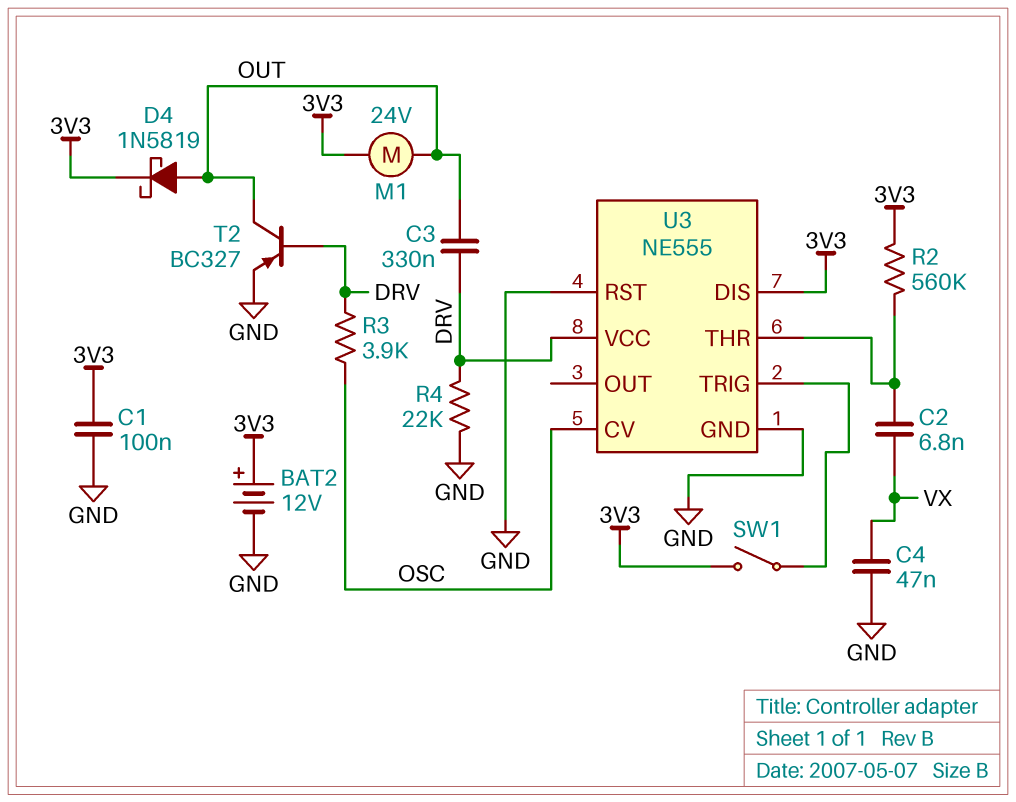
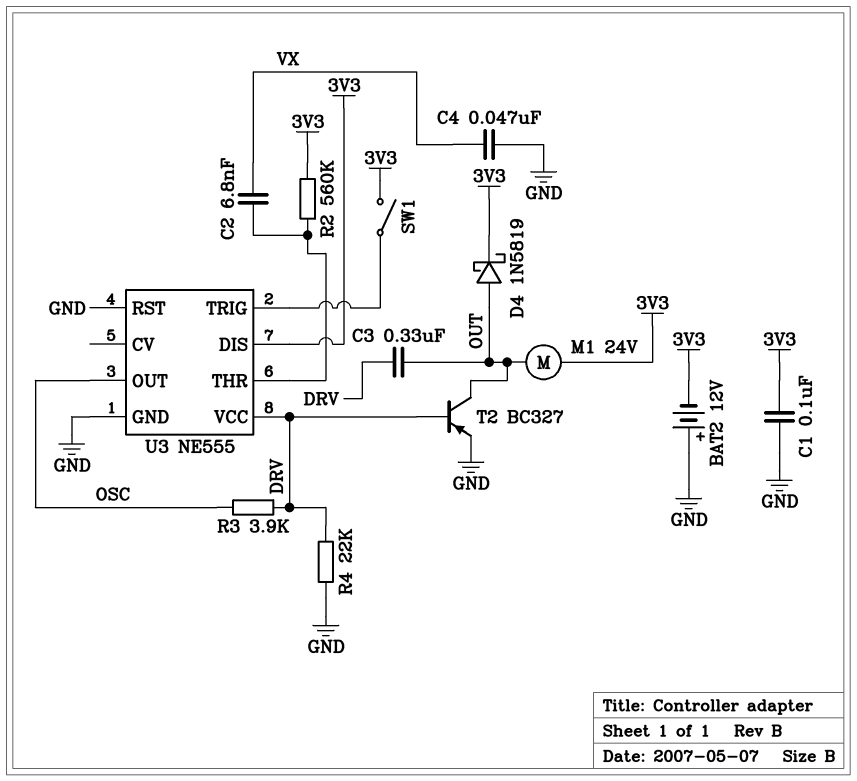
BAT2: 12V (plus 3V3, minus GND) -> 12V (plus GND, minus 3V3)
U3 pin CV: OSC -> none
U3 pin OUT: none -> OSC

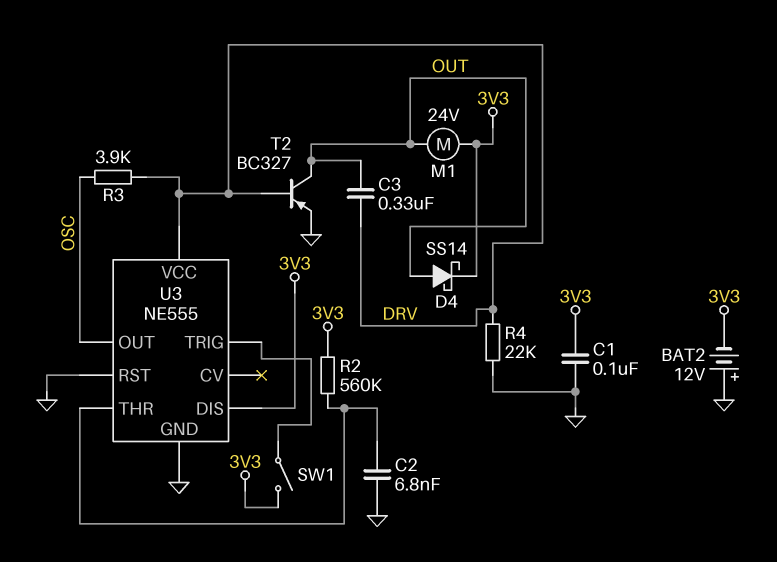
C2: 6.8nF (U3/THR, VX) -> 6.8nF (GND, U3/THR)
C4: 47nF (GND, VX) -> none
D4: schottky 1N5819 (A OUT, K 3V3) -> schottky SS14 (A OUT, K 3V3)

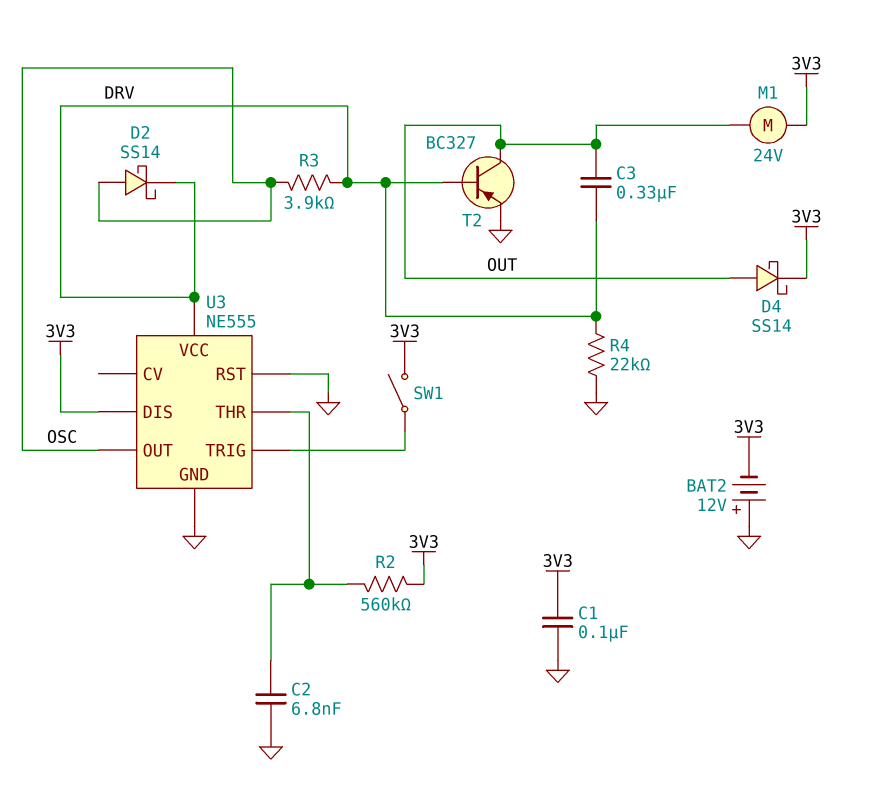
D2: none -> schottky SS14 (A OSC, K DRV)

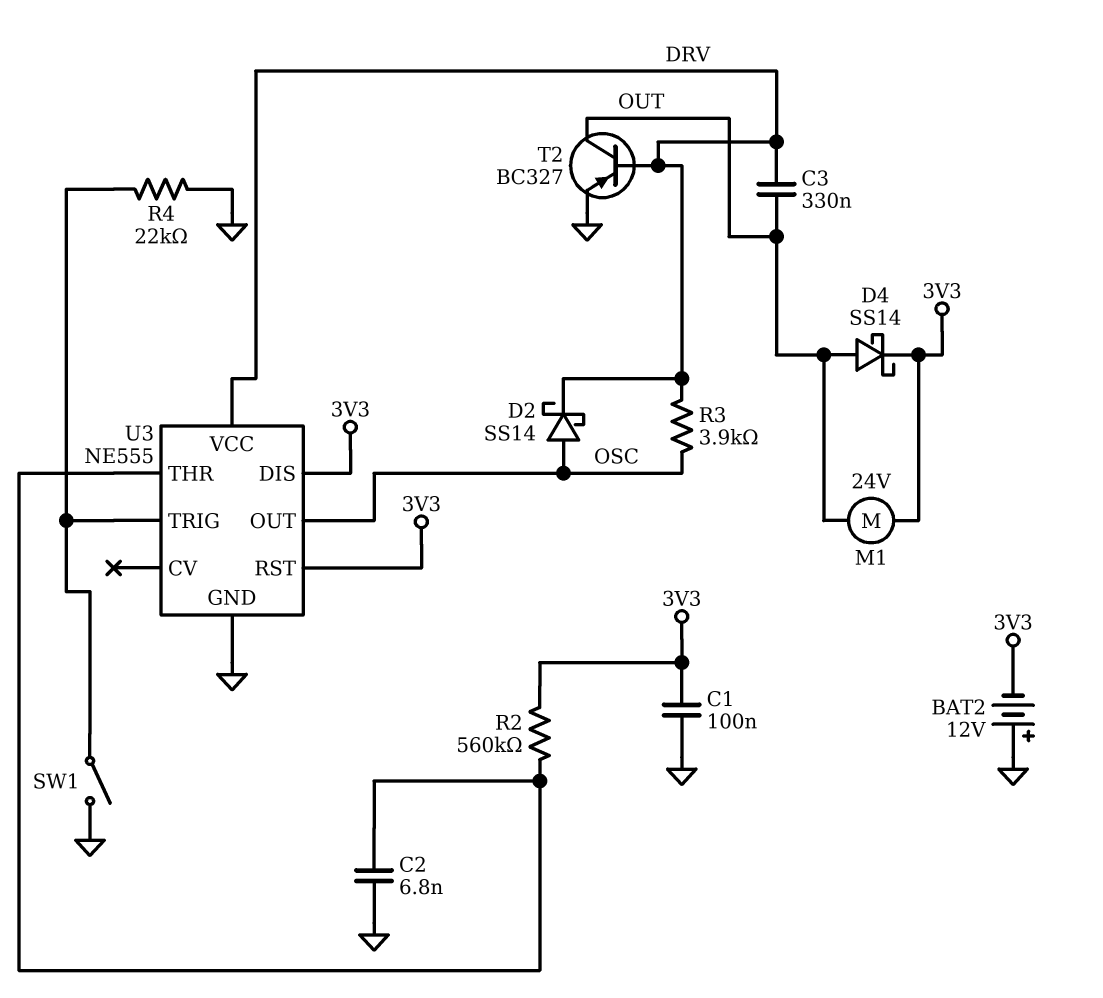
R4: 22k (DRV, GND) -> 22k (GND, U3/TRIG)
SW1: switch (3V3, U3/TRIG) -> switch (GND, U3/TRIG)
U3 pin RST: GND -> 3V3

